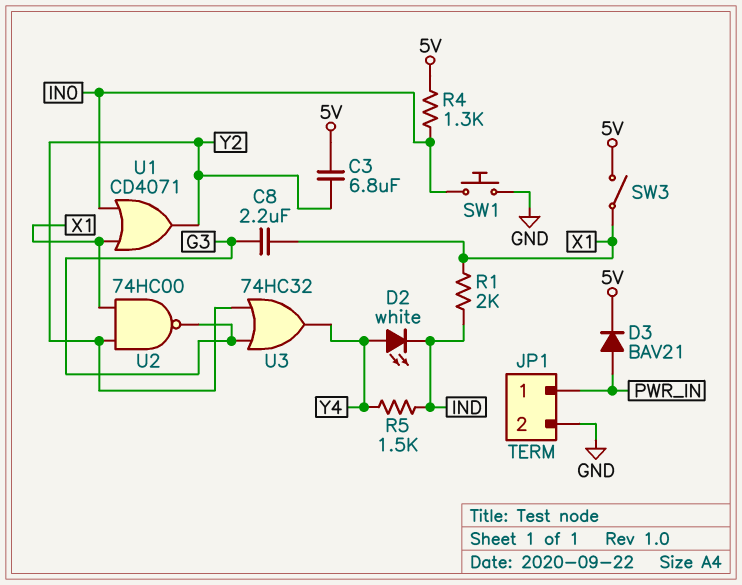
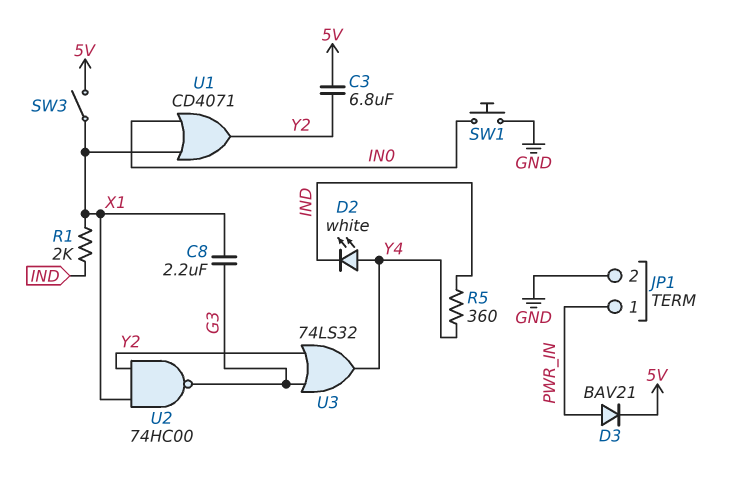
R4: 1.3k (5V, IN0) -> none
R5: 1.5k (IND, Y4) -> 360 (IND, Y4)
U3: OR 74HC32 (in G3, in Y2, out Y4) -> OR 74LS32 (in G3, in Y2, out Y4)

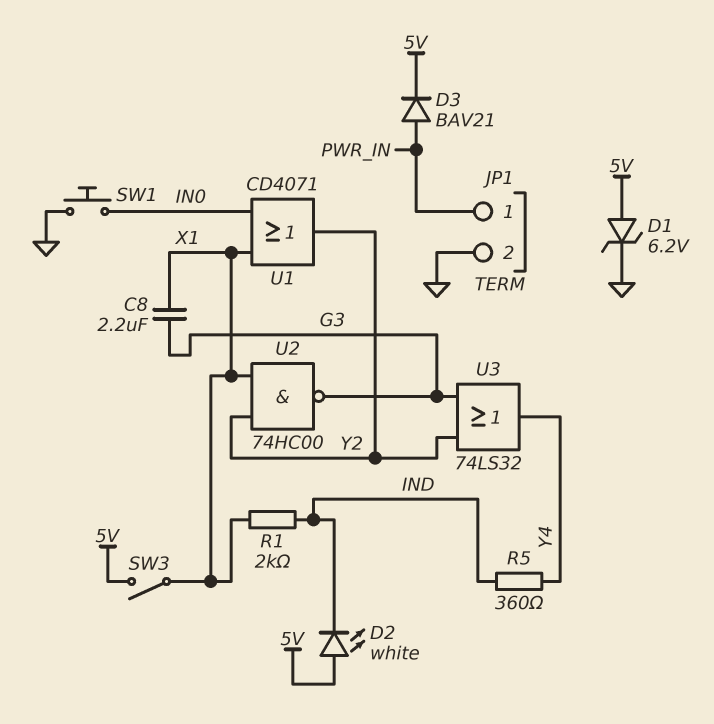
C3: 6.8uF (5V, Y2) -> none
D1: none -> zener 6.2V (A 5V, K GND)
D2: LED white (A Y4, K IND) -> LED white (A 5V, K IND)

